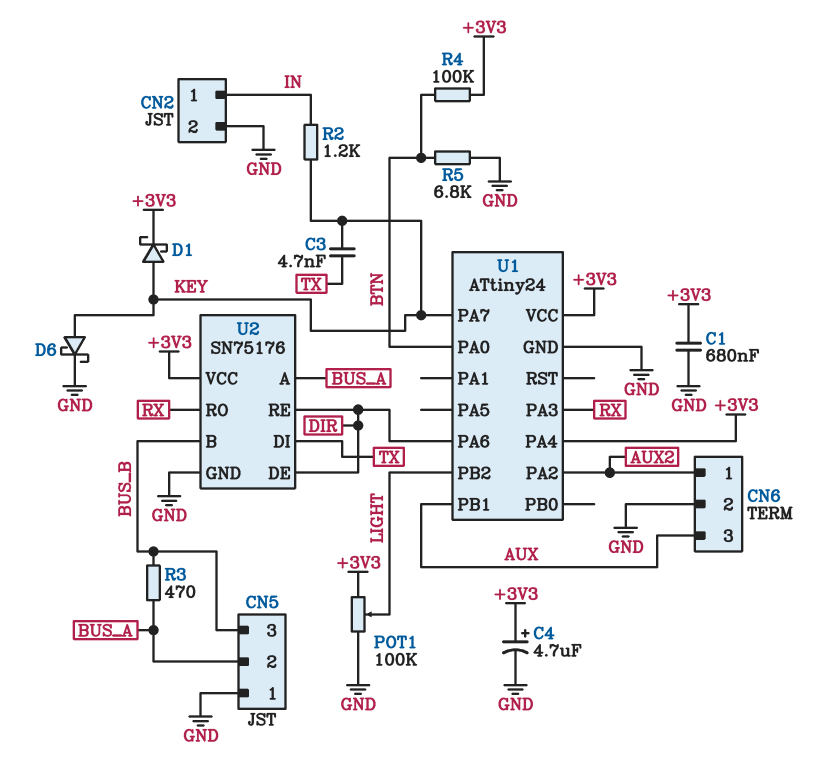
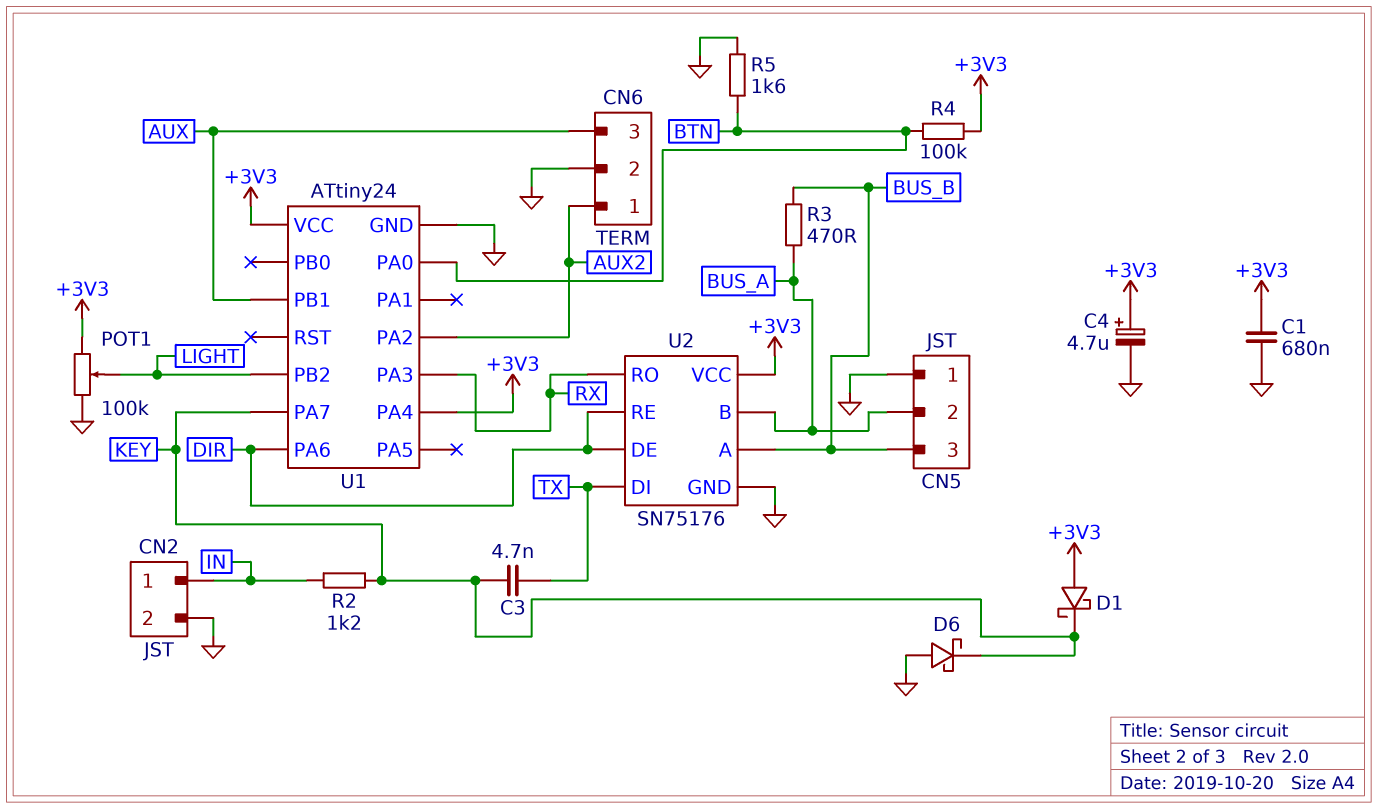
D1: schottky (A KEY, K +3V3) -> schottky (A +3V3, K KEY)
D6: schottky (A KEY, K GND) -> schottky (A GND, K KEY)
R5: 6.8k (BTN, GND) -> 1.6k (BTN, GND)
U2 pin A: BUS_A -> BUS_B
U2 pin B: BUS_B -> BUS_A

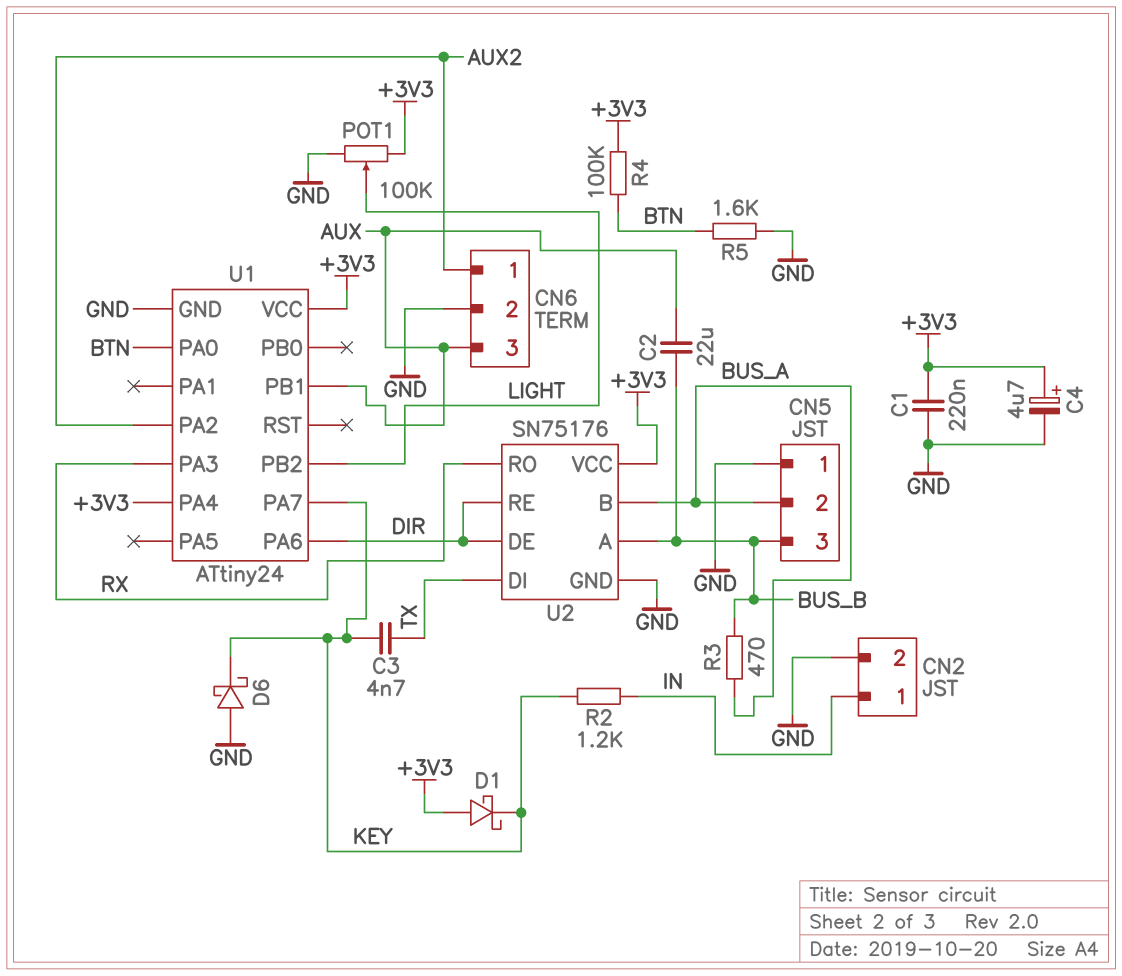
C1: 680nF (+3V3, GND) -> 220nF (+3V3, GND)
C2: none -> 22uF (AUX, BUS_B)

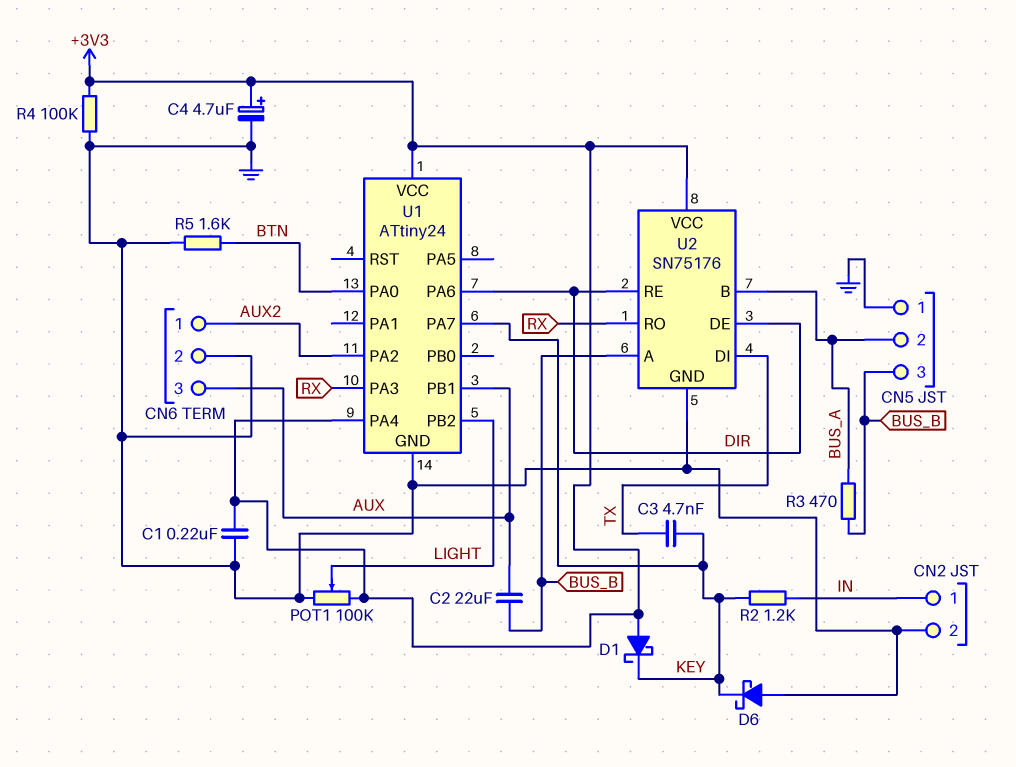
R4: 100k (+3V3, BTN) -> 100k (+3V3, GND)

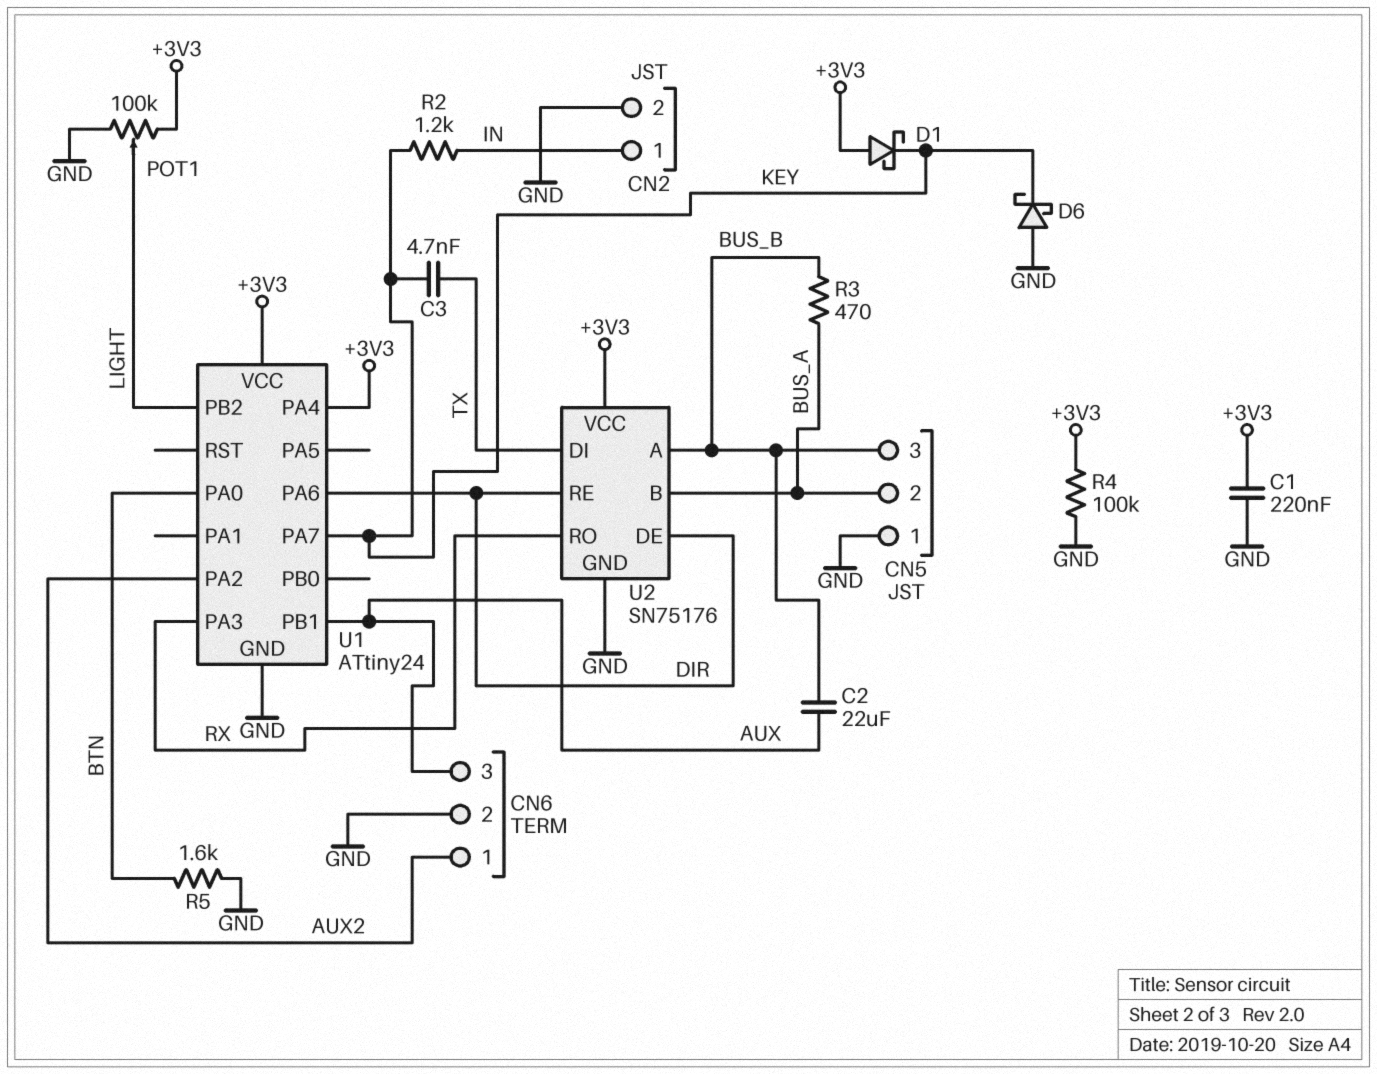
C4: 4.7uF (plus +3V3, minus GND) -> none

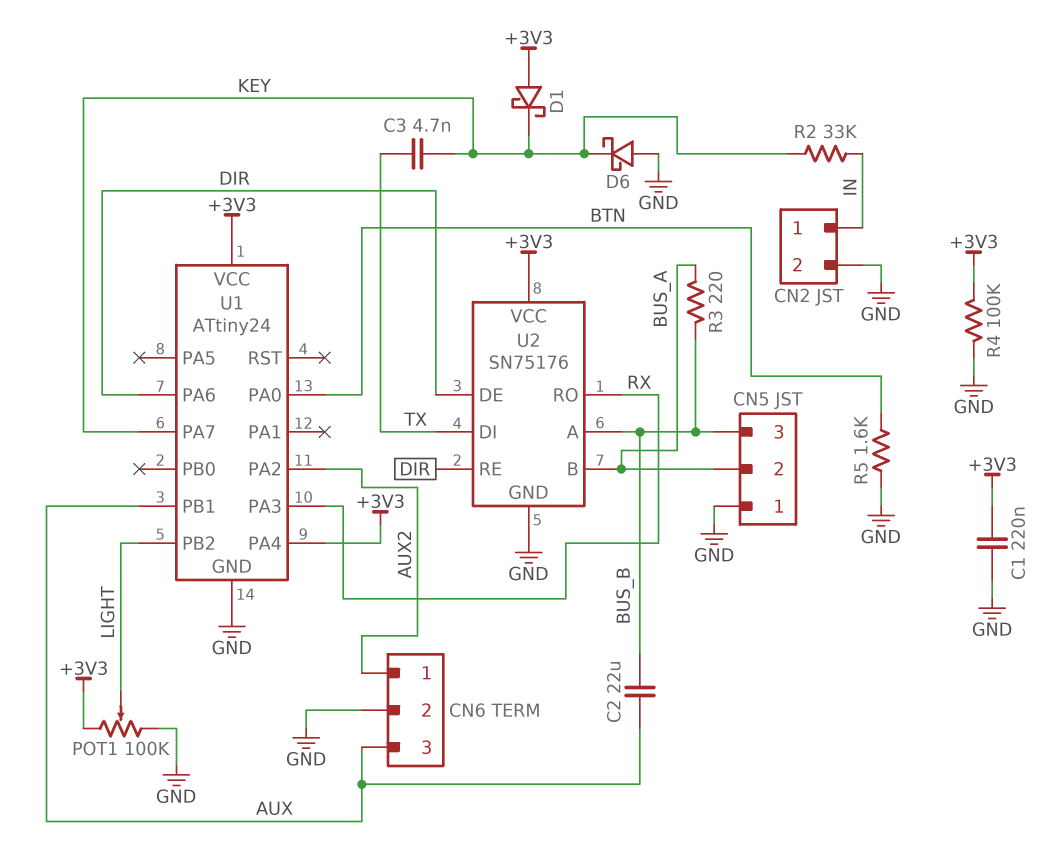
R2: 1.2k (IN, KEY) -> 33k (IN, KEY)
R3: 470 (BUS_A, BUS_B) -> 220 (BUS_A, BUS_B)

